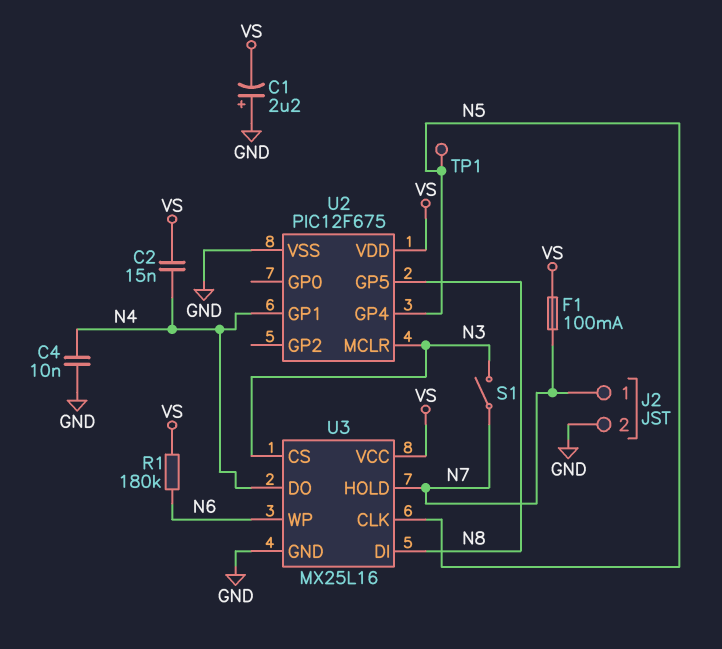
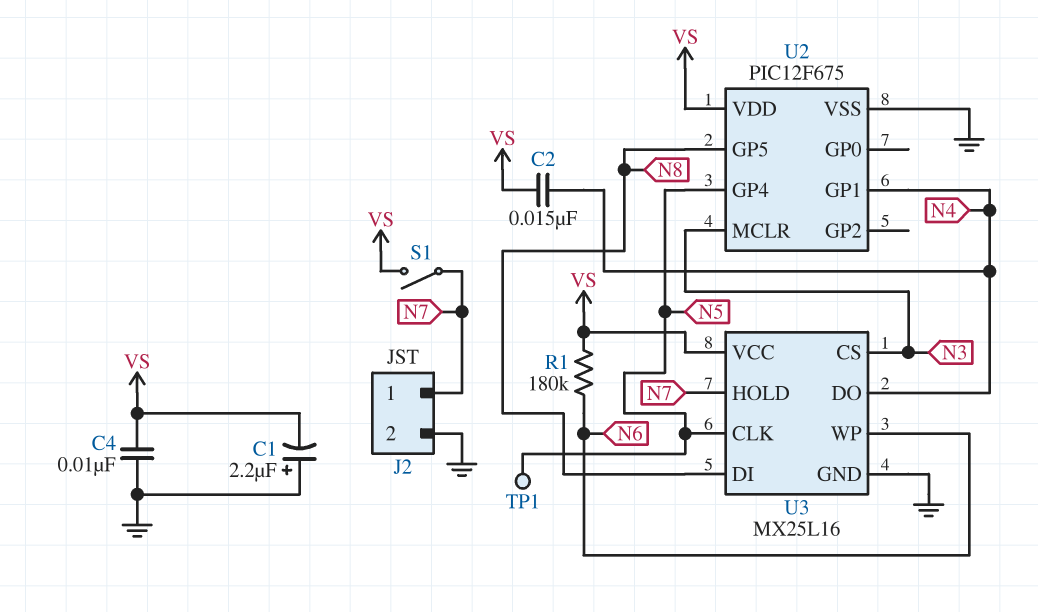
C4: 10nF (GND, N4) -> 10nF (GND, VS)
F1: 100mA (N7, VS) -> none
S1: switch (N3, N7) -> switch (N7, VS)

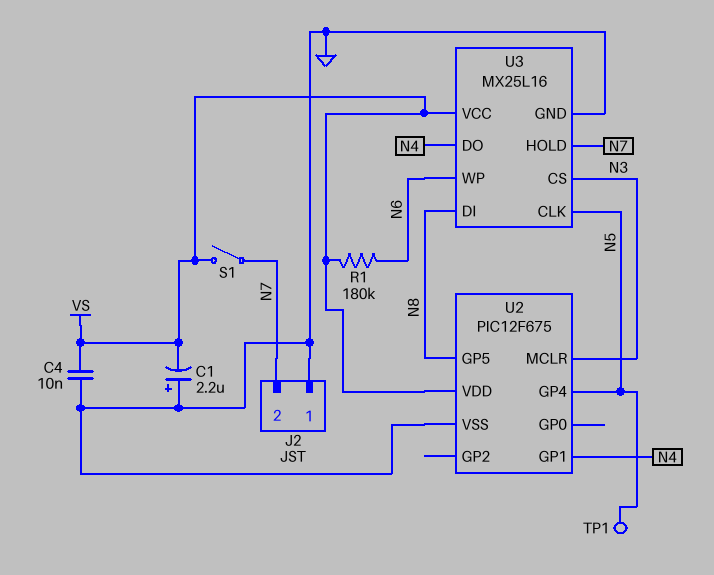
C2: 15nF (N4, VS) -> none
J2 pin 1: N7 -> GND
J2 pin 2: GND -> N7

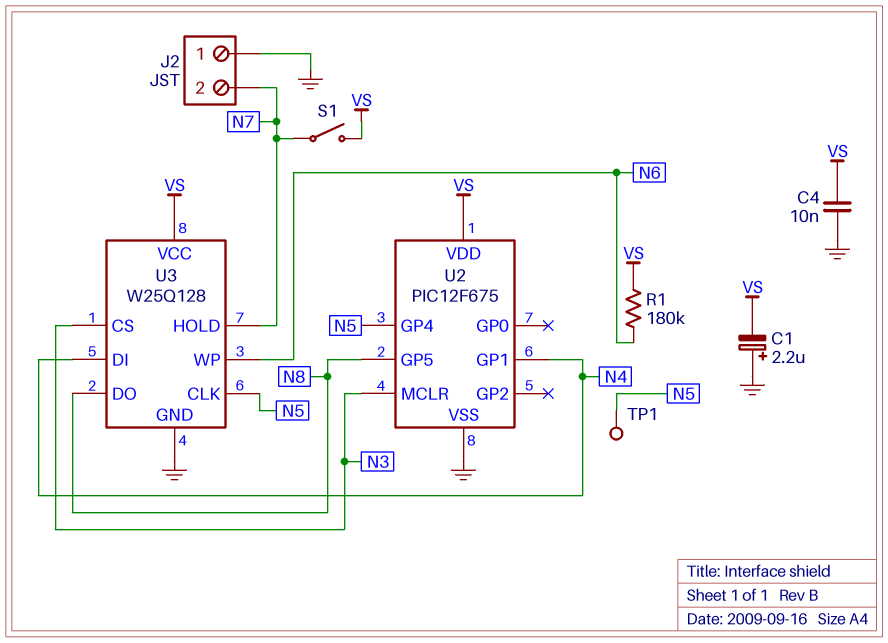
U3: MX25L16 -> W25Q128
U3 pin DI: N8 -> N4
U3 pin DO: N4 -> N8

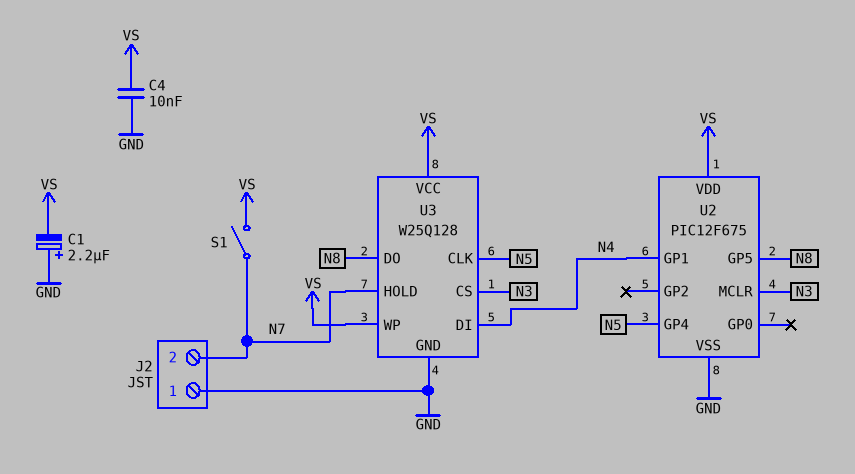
R1: 180k (N6, VS) -> none
TP1: test point (N5) -> none
U3 pin WP: N6 -> VS

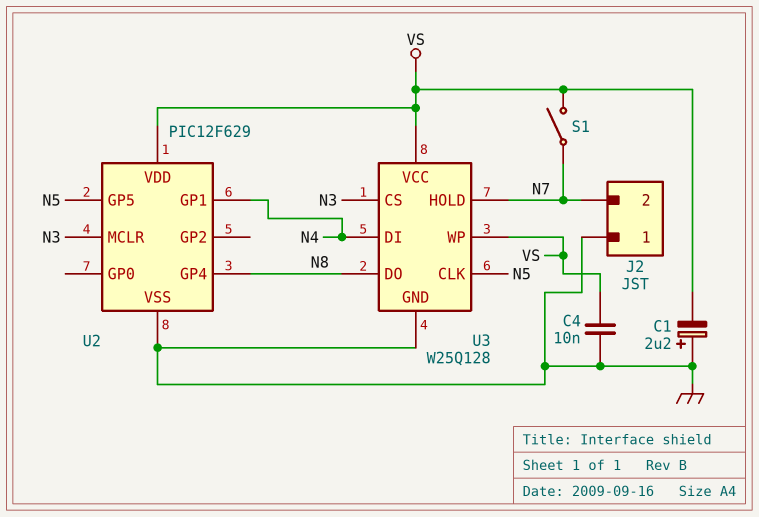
U2: PIC12F675 -> PIC12F629
U2 pin GP4: N5 -> N8
U2 pin GP5: N8 -> N5

